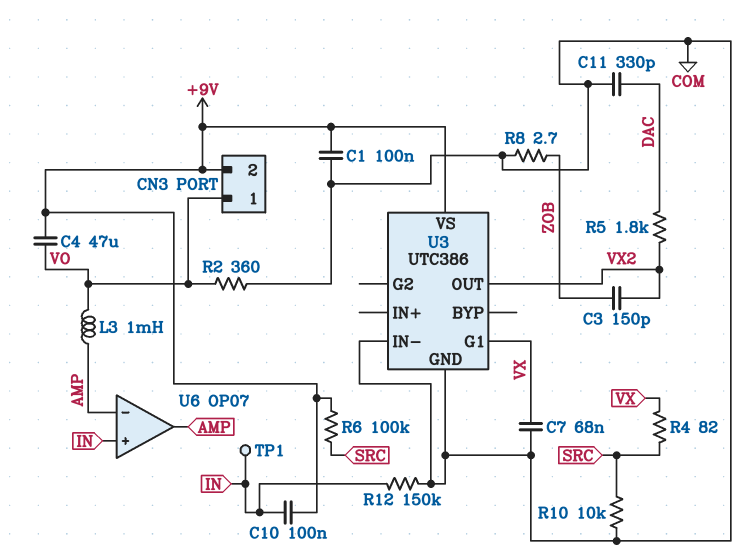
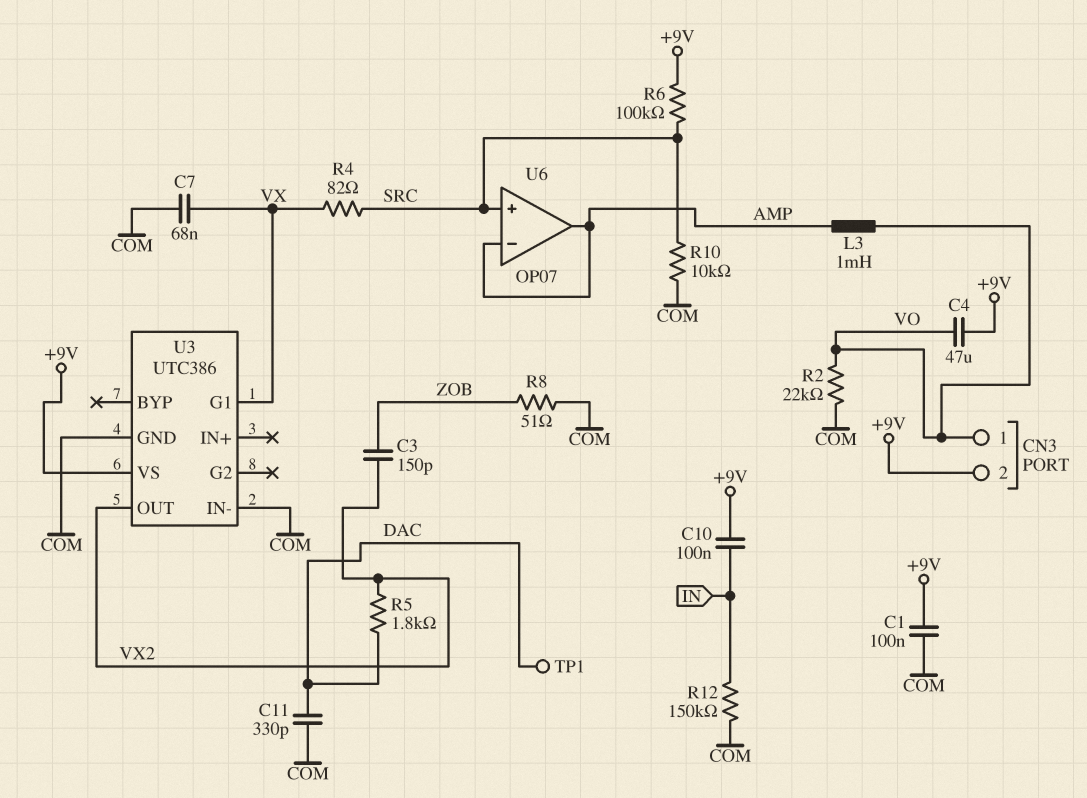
R2: 360 (COM, VO) -> 22k (COM, VO)
R8: 2.7 (COM, ZOB) -> 51 (COM, ZOB)
TP1: test point (IN) -> test point (DAC)
U6 pin in+: IN -> SRC

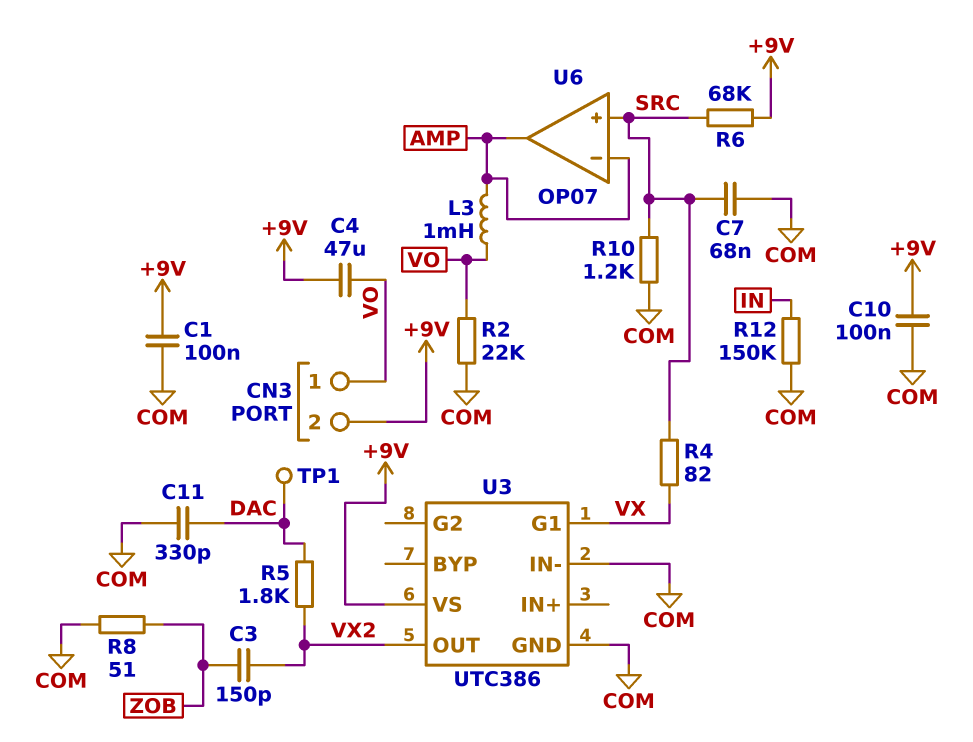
C7: 68nF (COM, VX) -> 68nF (COM, SRC)
C10: 100nF (+9V, IN) -> 100nF (+9V, COM)
R6: 100k (+9V, SRC) -> 68k (+9V, SRC)
R10: 10k (COM, SRC) -> 1.2k (COM, SRC)

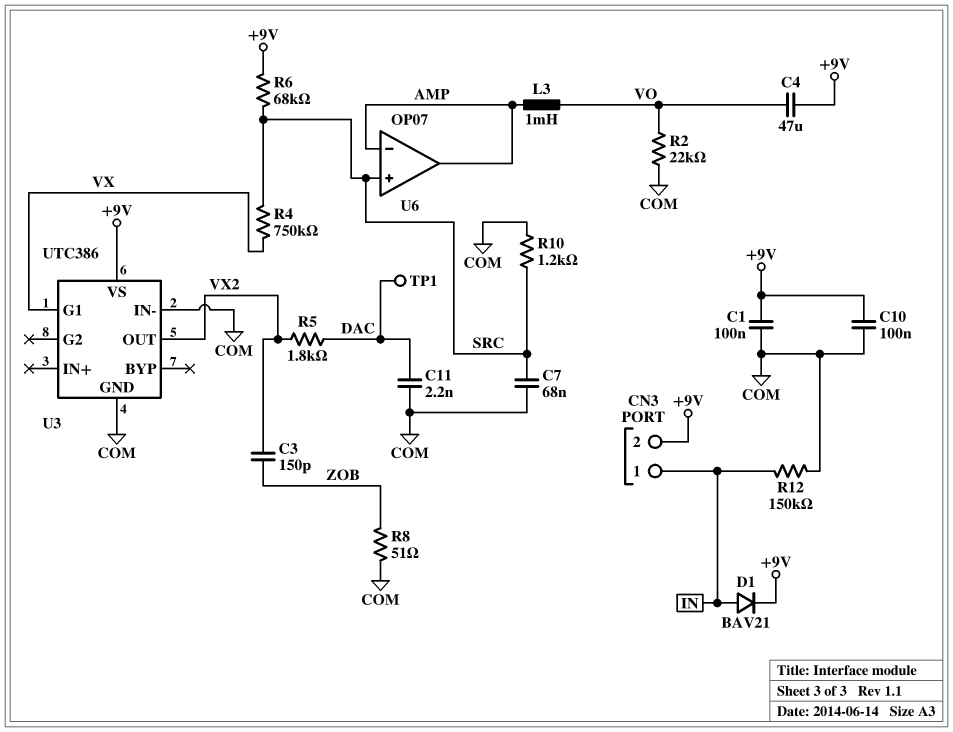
C11: 330pF (COM, DAC) -> 2.2nF (COM, DAC)
CN3 pin 1: VO -> IN
D1: none -> diode BAV21 (A IN, K +9V)
R4: 82 (SRC, VX) -> 750k (SRC, VX)

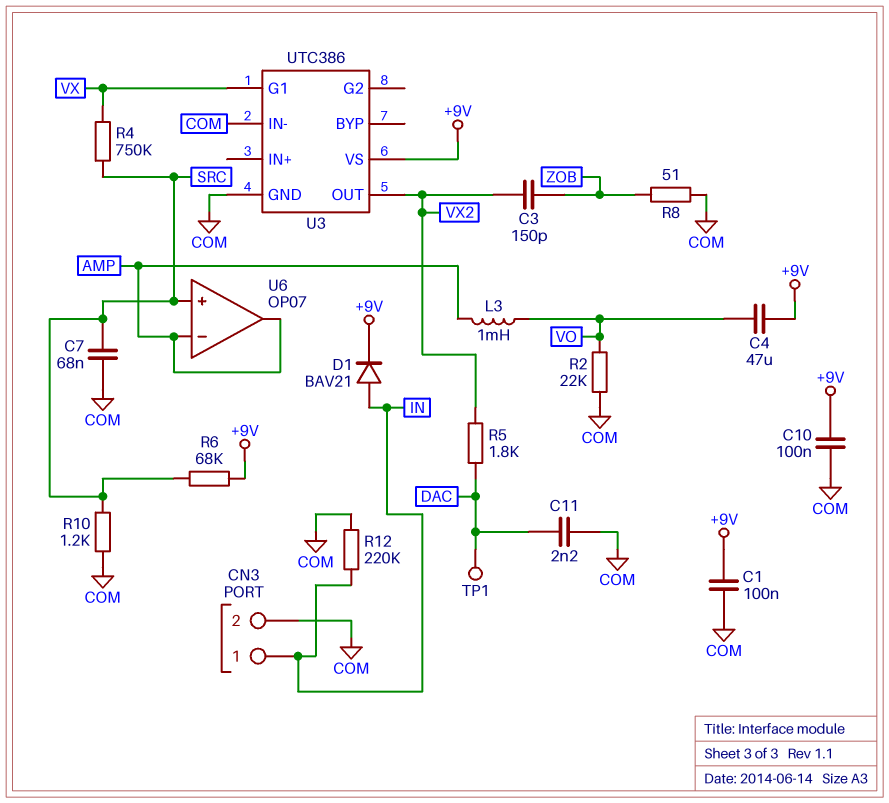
CN3 pin 2: +9V -> COM
R12: 150k (COM, IN) -> 220k (COM, IN)

